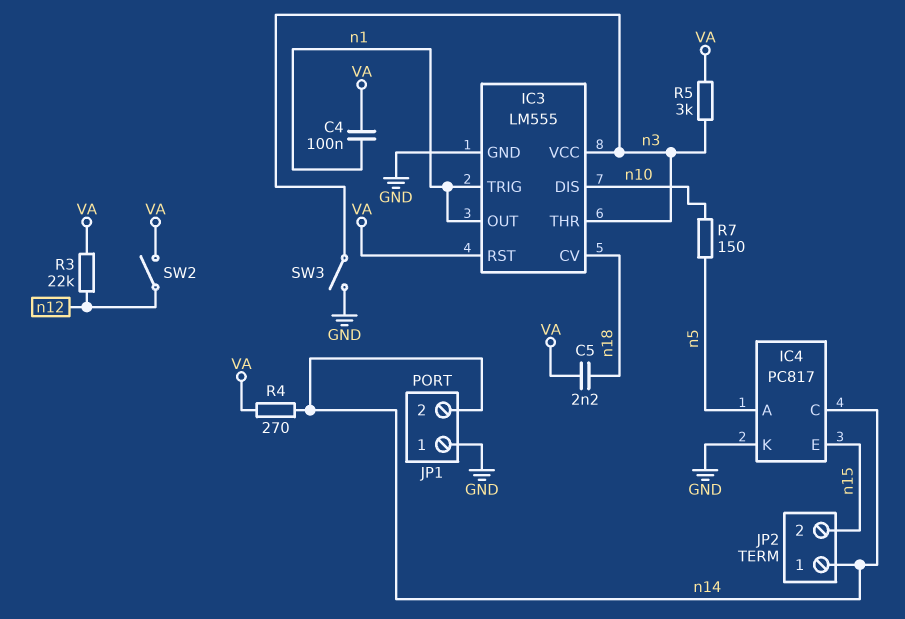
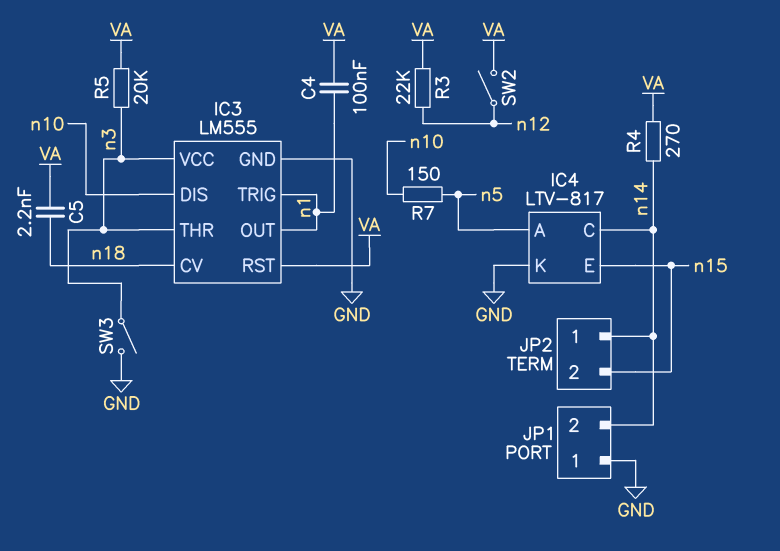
IC4: PC817 -> LTV-817
R5: 3k (VA, n3) -> 20k (VA, n3)

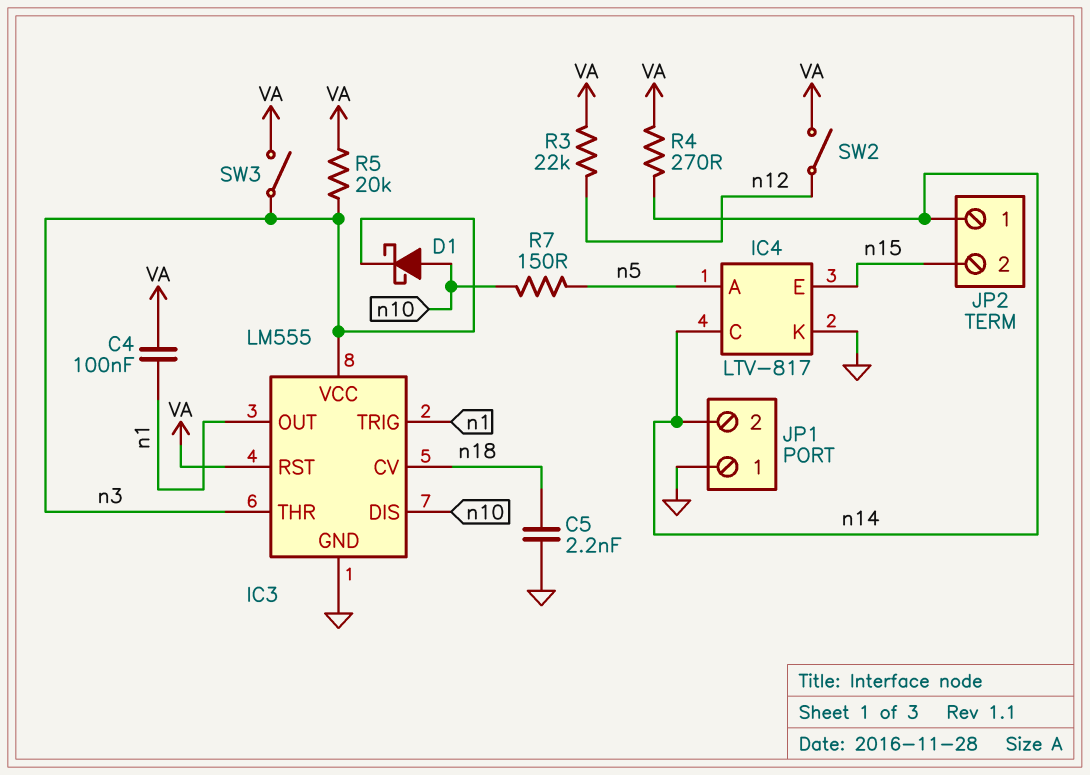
C5: 2.2nF (VA, n18) -> 2.2nF (GND, n18)
D1: none -> schottky (A n10, K n3)
SW3: switch (GND, n3) -> switch (VA, n3)

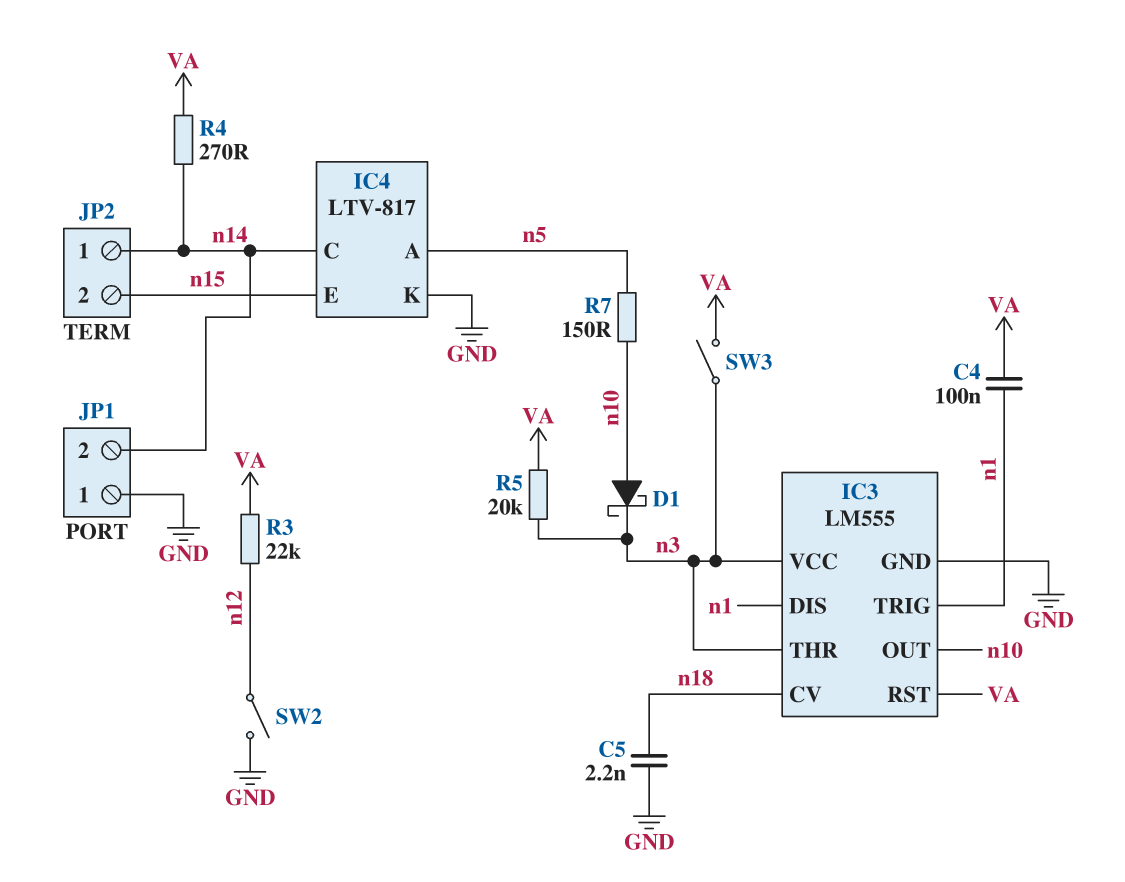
IC3 pin DIS: n10 -> n1
IC3 pin OUT: n1 -> n10
SW2: switch (VA, n12) -> switch (GND, n12)

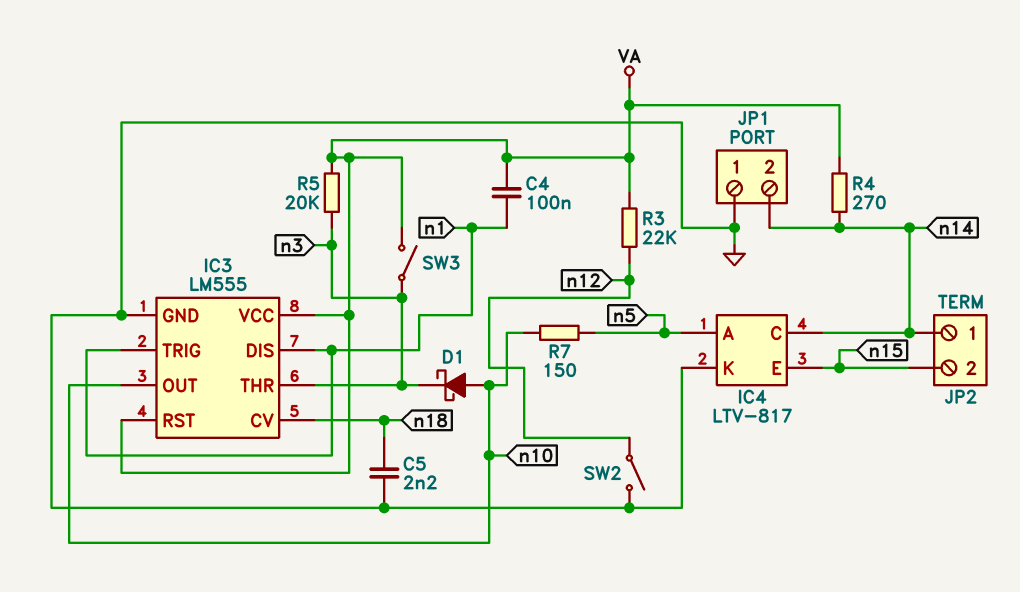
IC3 pin VCC: n3 -> VA

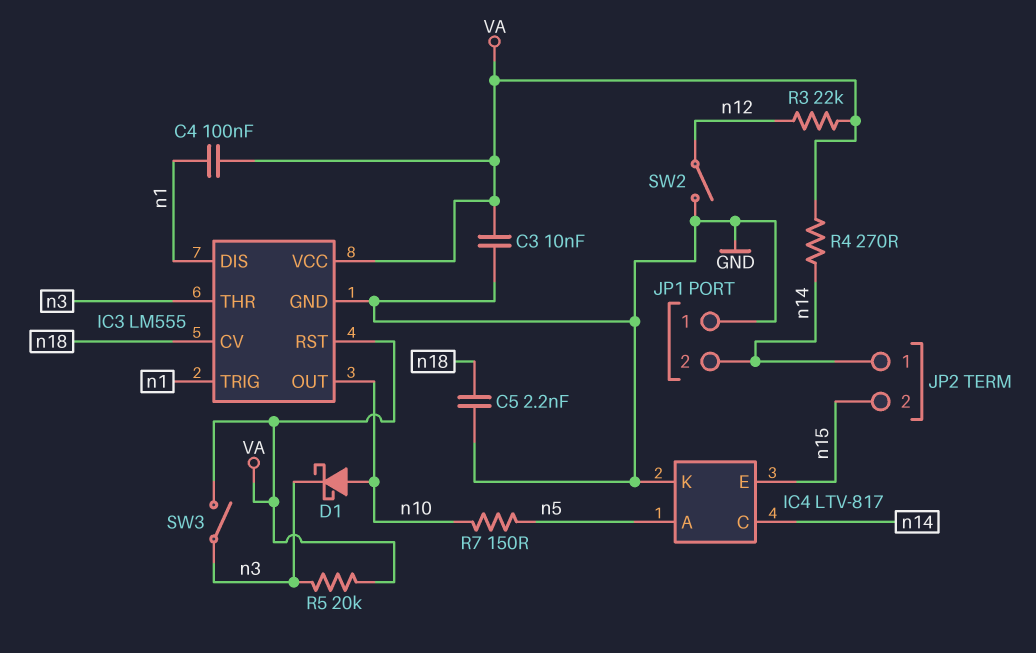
C3: none -> 10nF (GND, VA)

